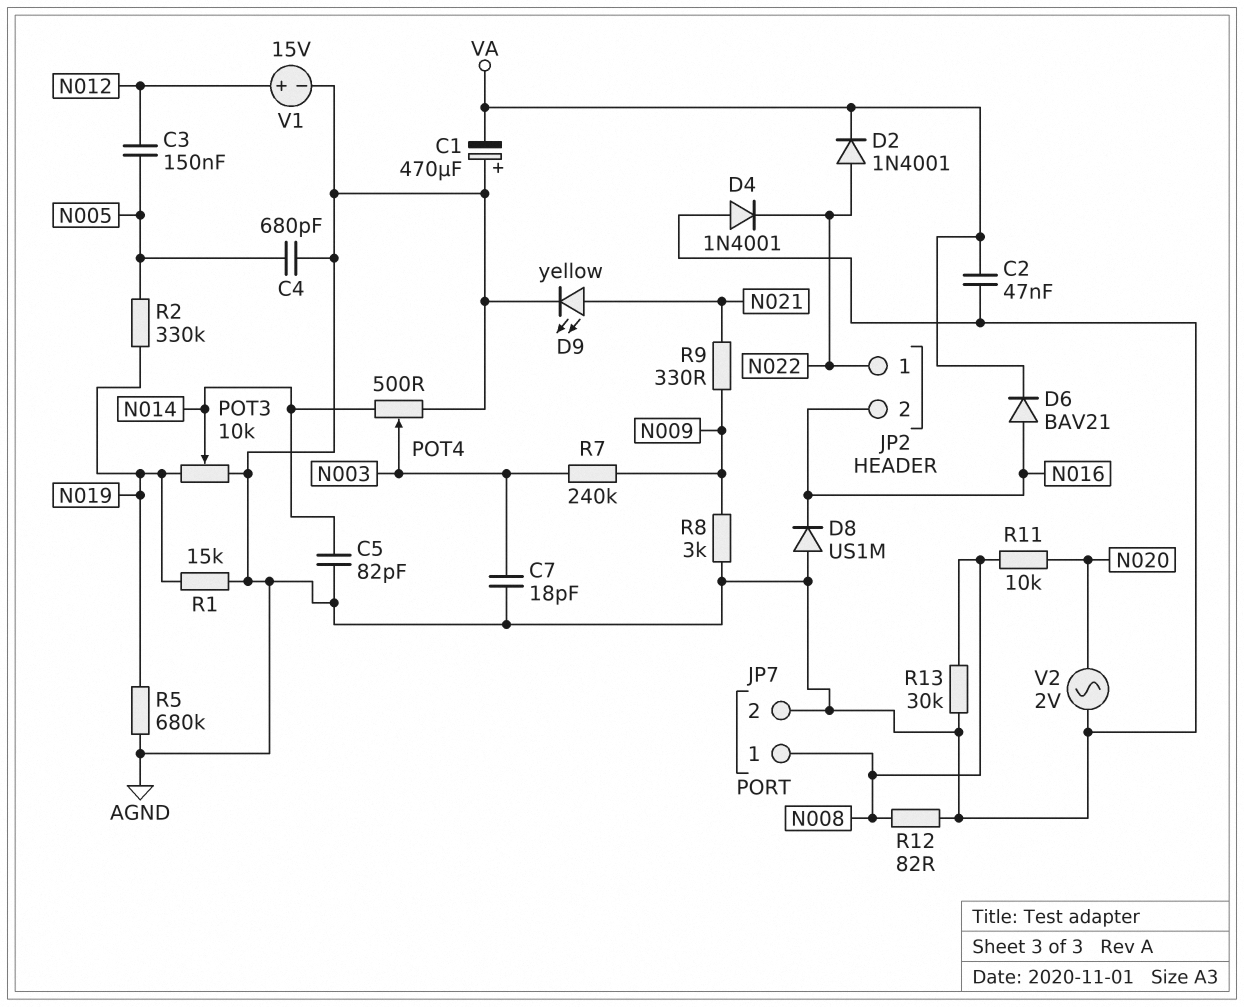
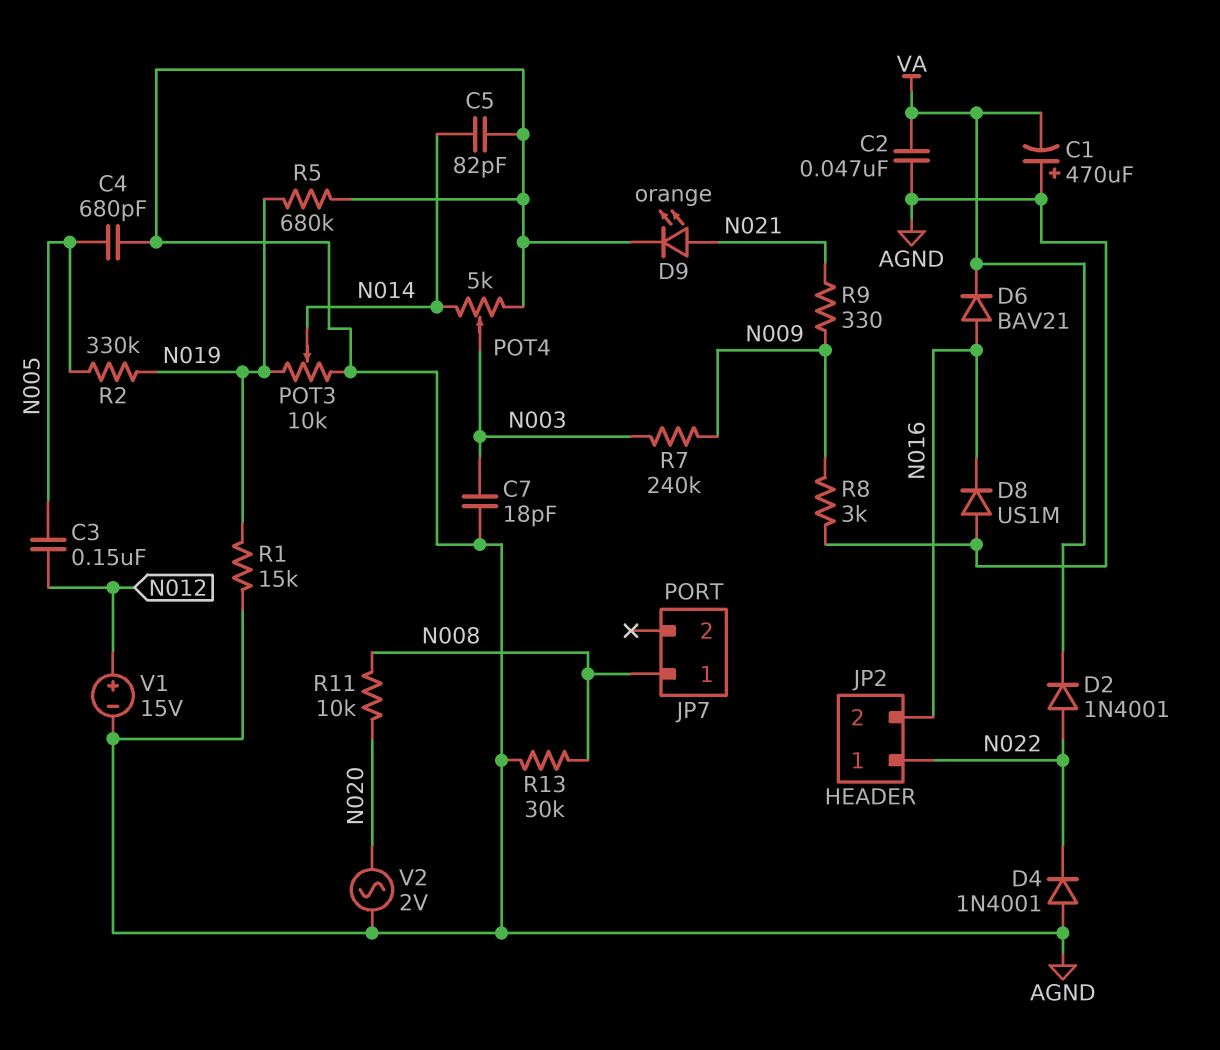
D9: LED yellow (A N021, K AGND) -> LED orange (A N021, K AGND)
JP7 pin 2: AGND -> none
POT4: 500 (AGND, N014, wiper N003) -> 5k (AGND, N014, wiper N003)
R12: 82 (AGND, N008) -> none

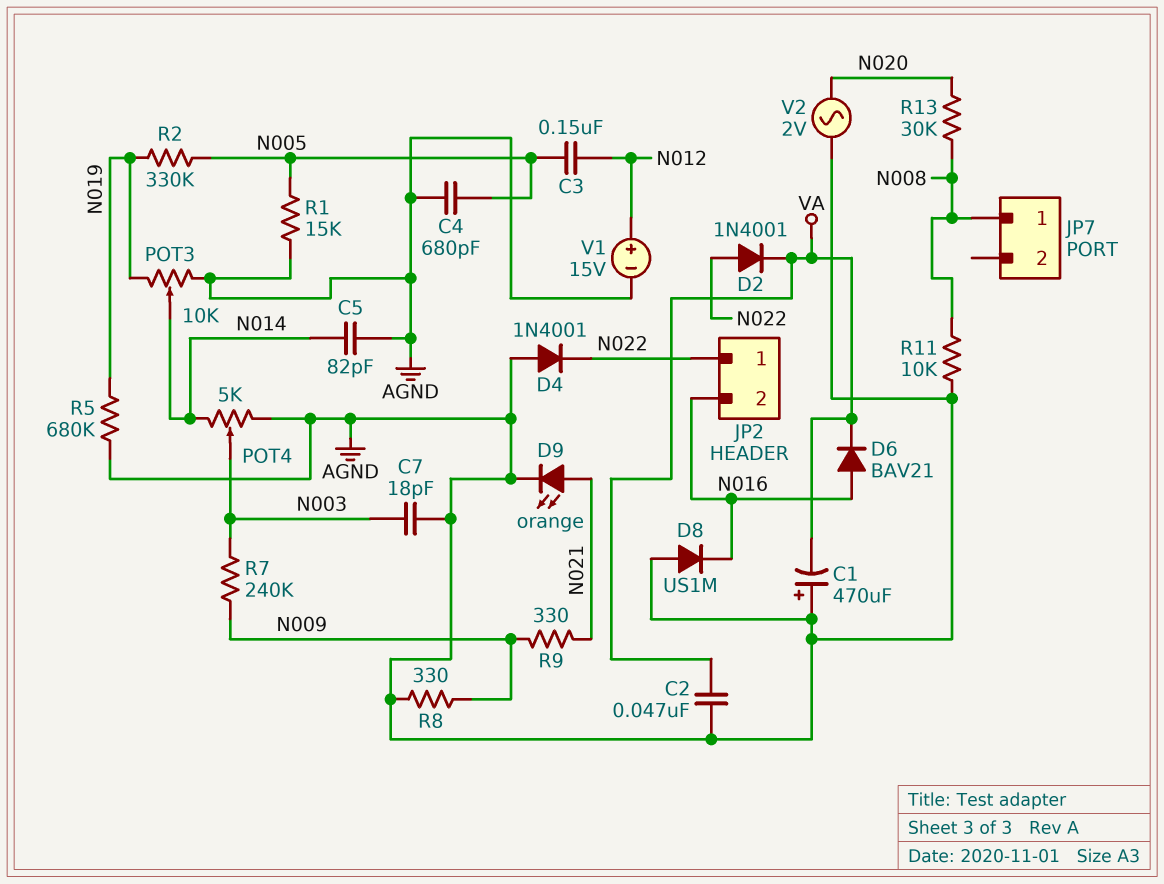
R1: 15k (AGND, N019) -> 15k (AGND, N005)
R8: 3k (AGND, N009) -> 330 (AGND, N009)
R11: 10k (N008, N020) -> 10k (AGND, N008)
R13: 30k (AGND, N008) -> 30k (N008, N020)

